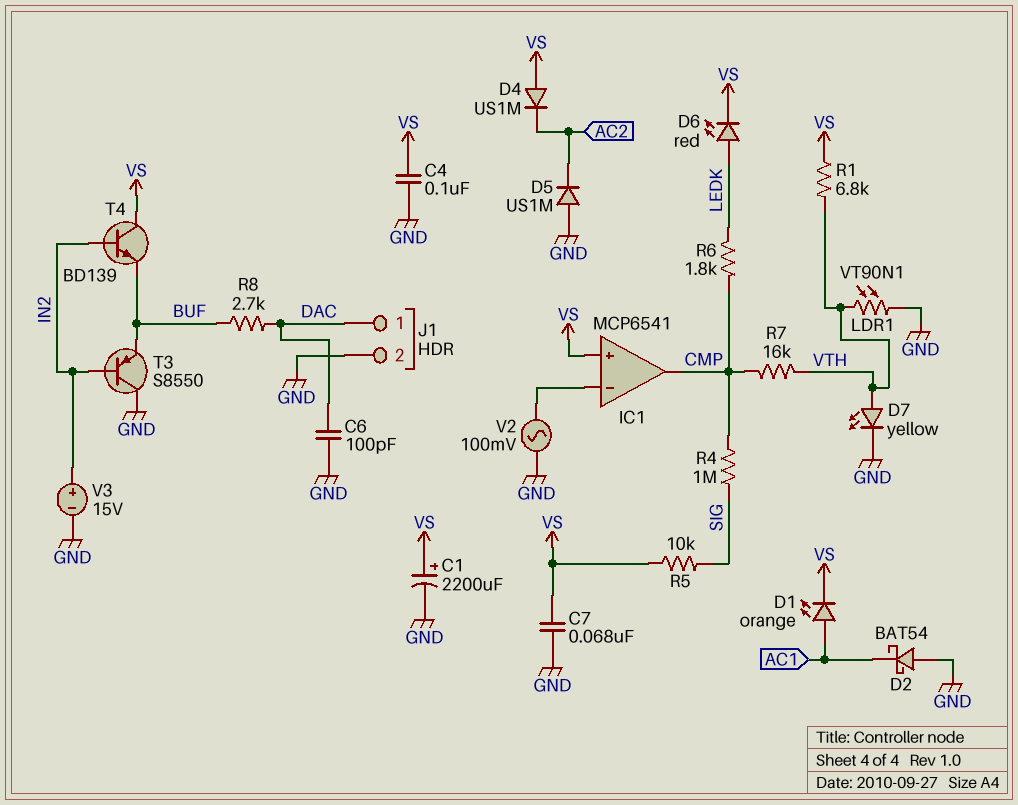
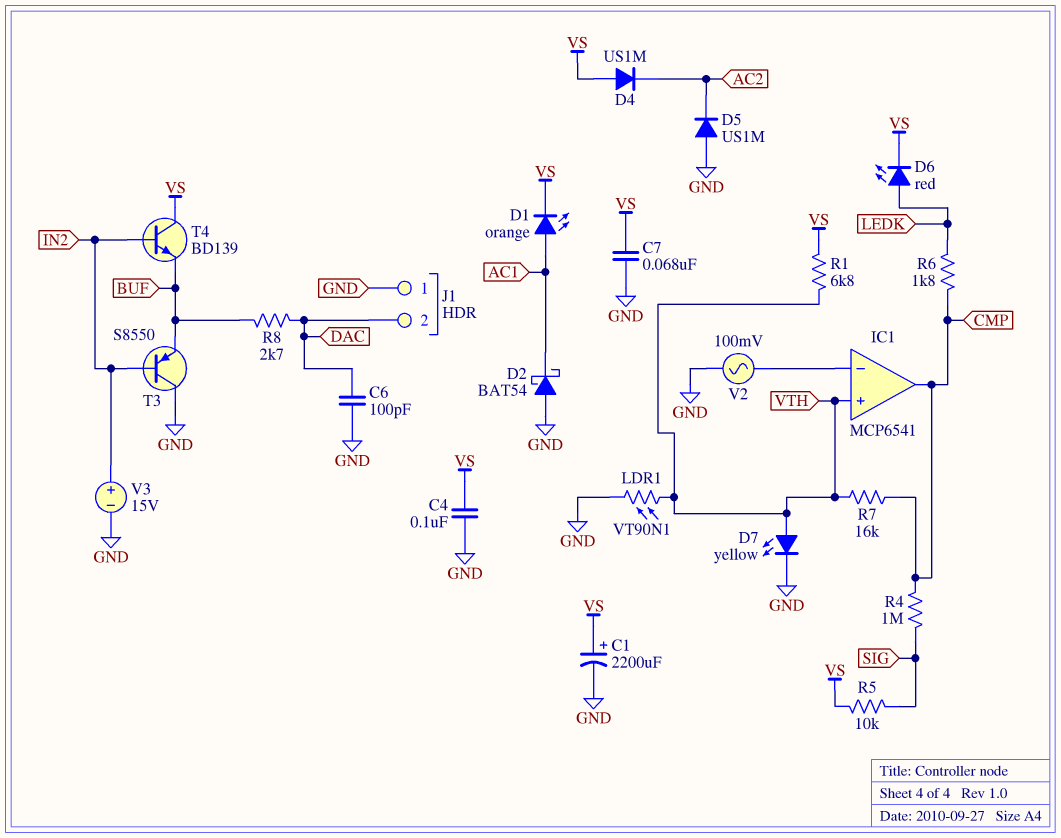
IC1 pin in+: VS -> VTH
J1 pin 1: DAC -> GND
J1 pin 2: GND -> DAC

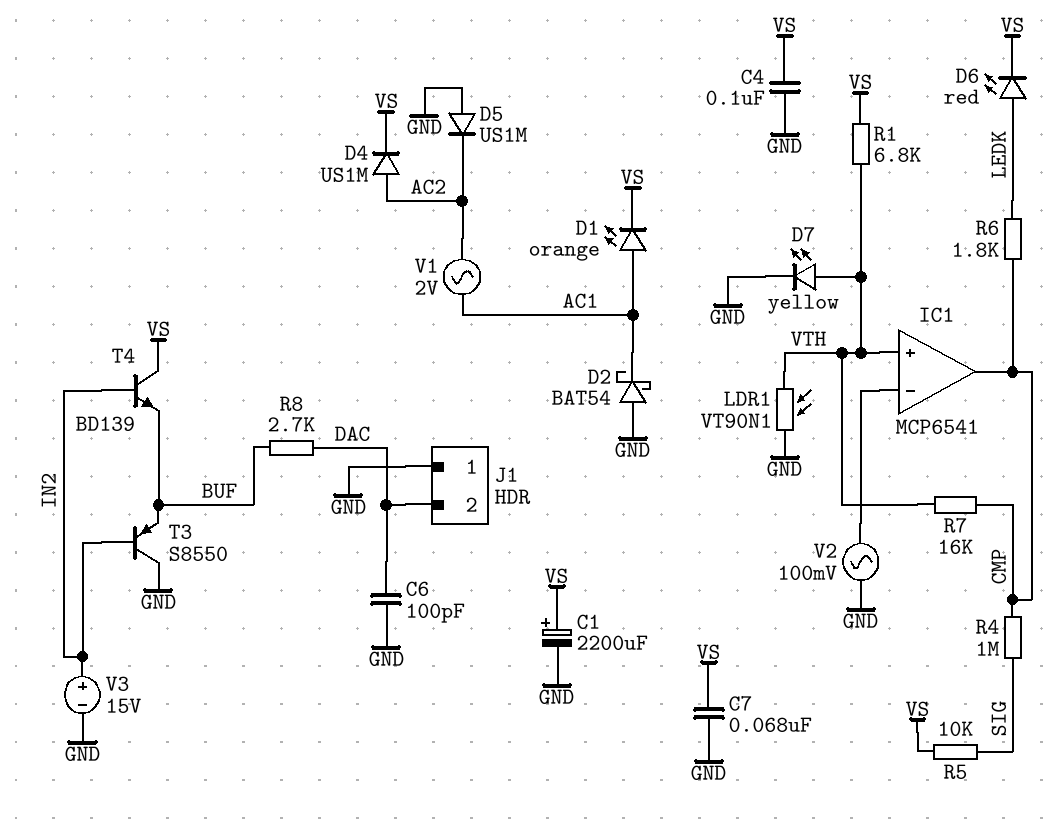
D4: diode US1M (A VS, K AC2) -> diode US1M (A AC2, K VS)
V1: none -> AC 2V (AC1, AC2)

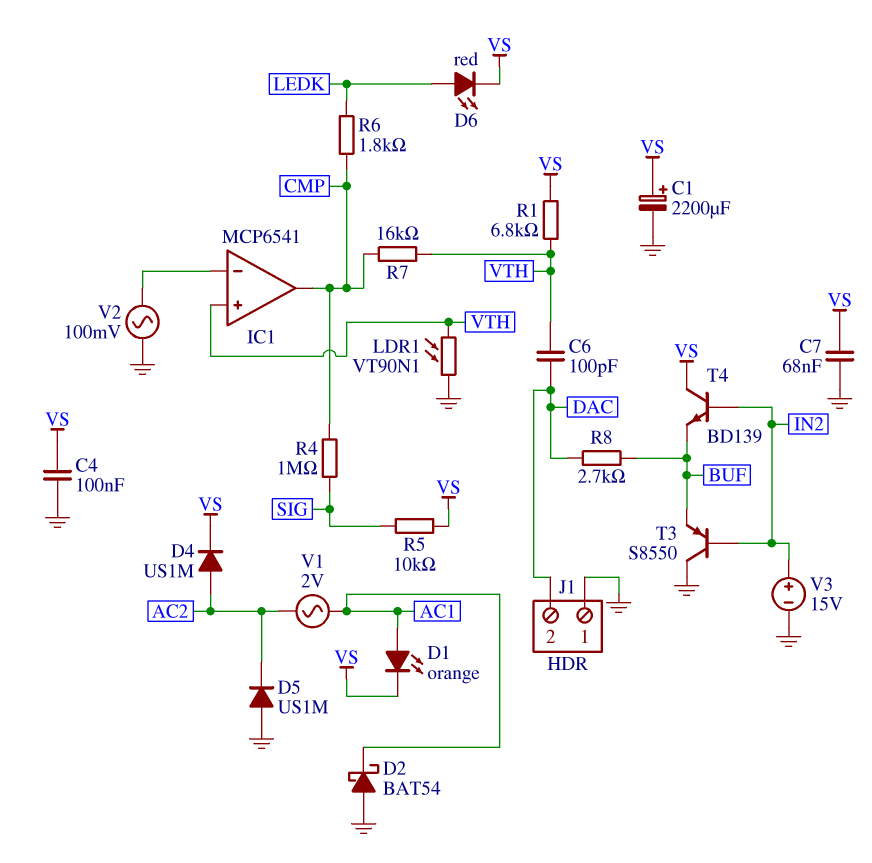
C6: 100pF (DAC, GND) -> 100pF (DAC, VTH)
D7: LED yellow (A VTH, K GND) -> none

